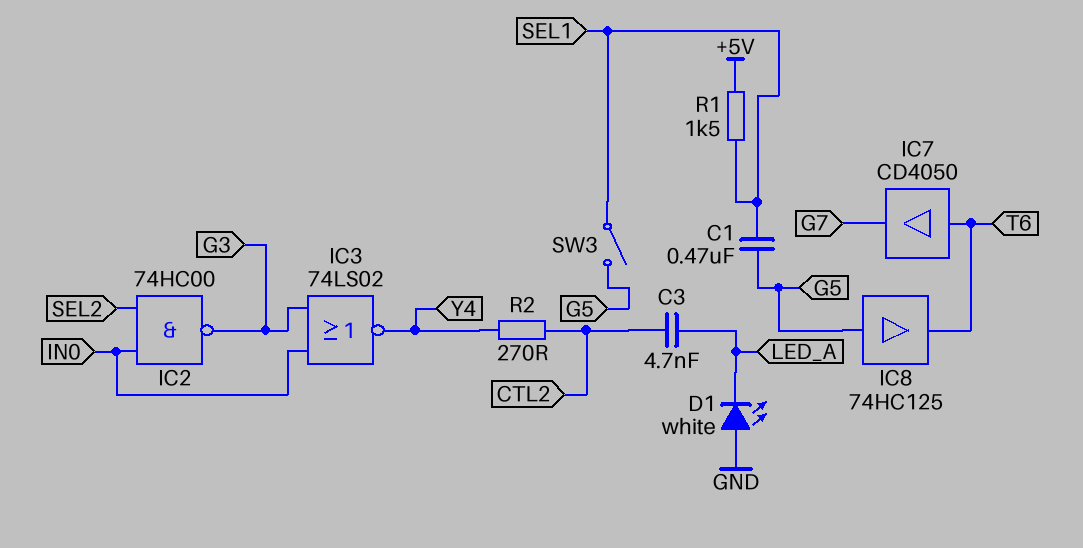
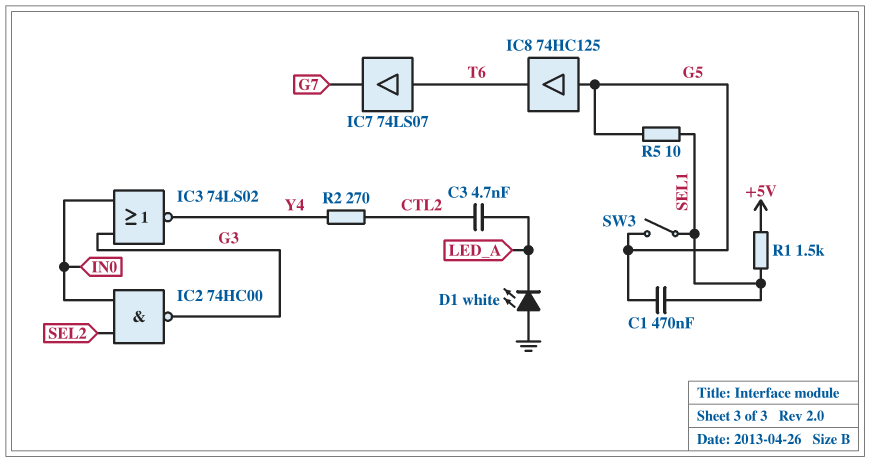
IC7: buffer CD4050 (in T6, out G7) -> buffer 74LS07 (in T6, out G7)
R5: none -> 10 (G5, SEL1)

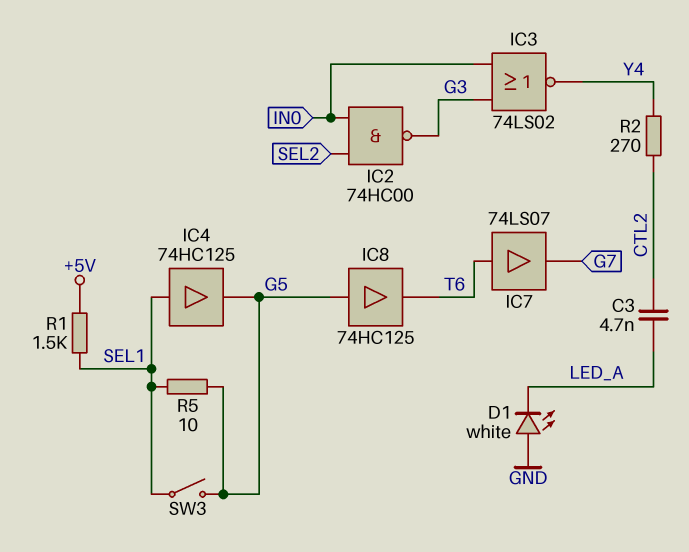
C1: 470nF (G5, SEL1) -> none
IC4: none -> buffer 74HC125 (in SEL1, out G5)

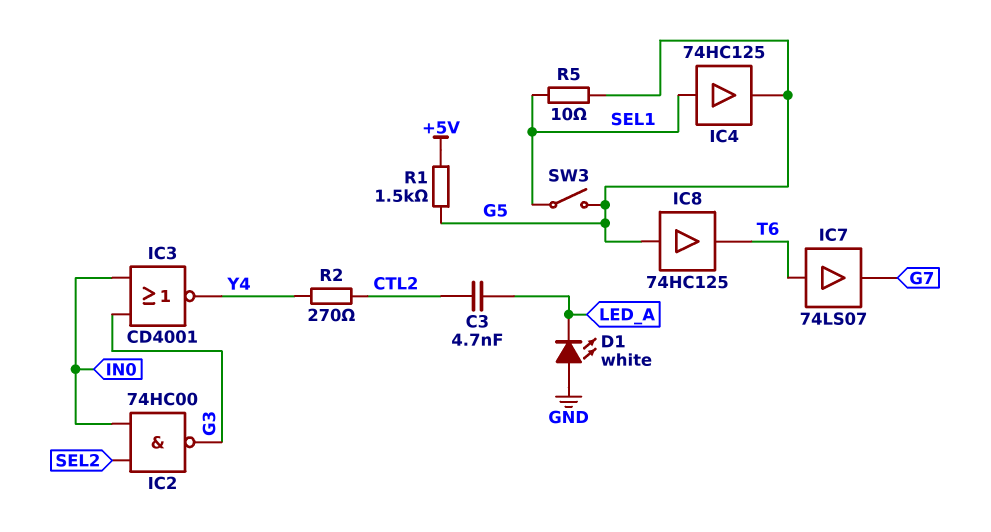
IC3: NOR 74LS02 (in G3, in IN0, out Y4) -> NOR CD4001 (in G3, in IN0, out Y4)
R1: 1.5k (+5V, SEL1) -> 1.5k (+5V, G5)

